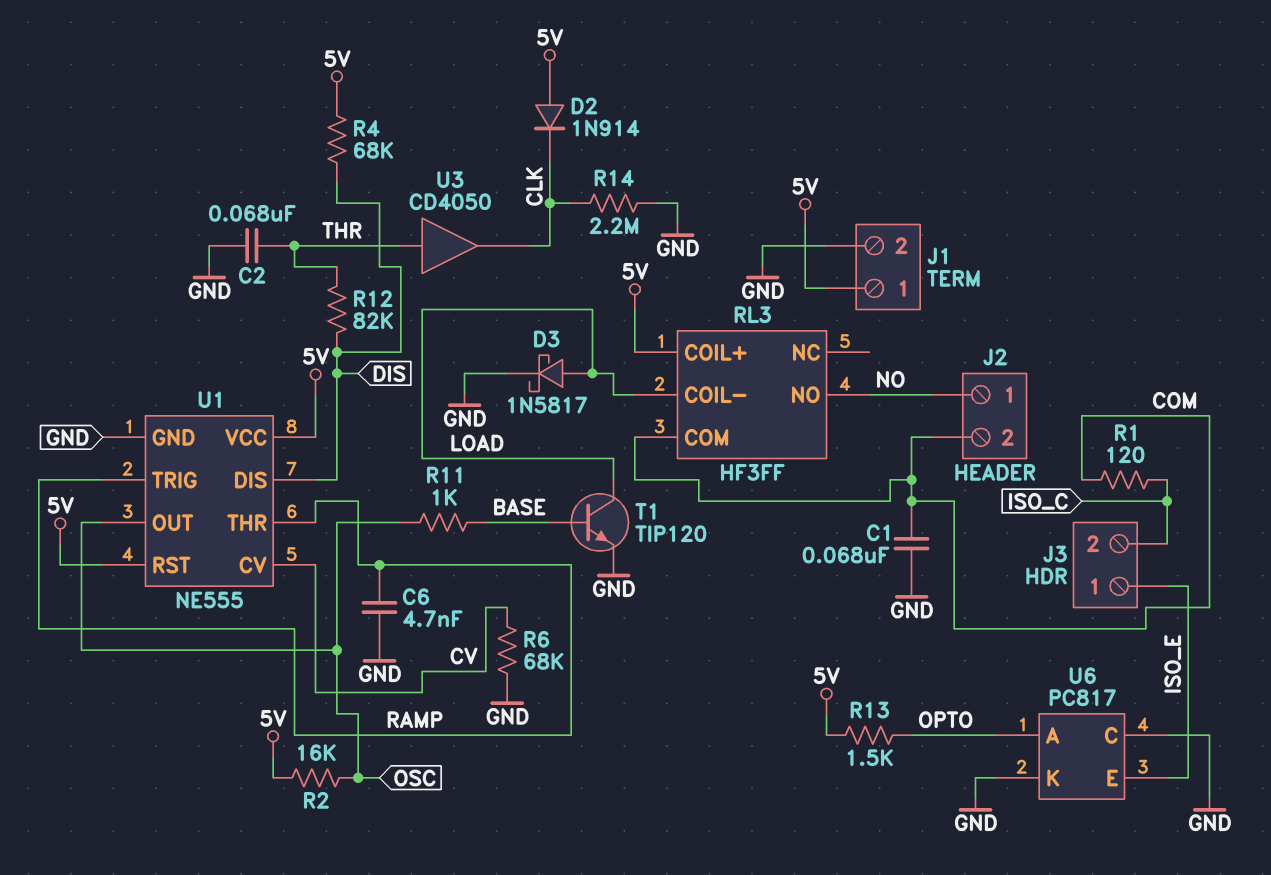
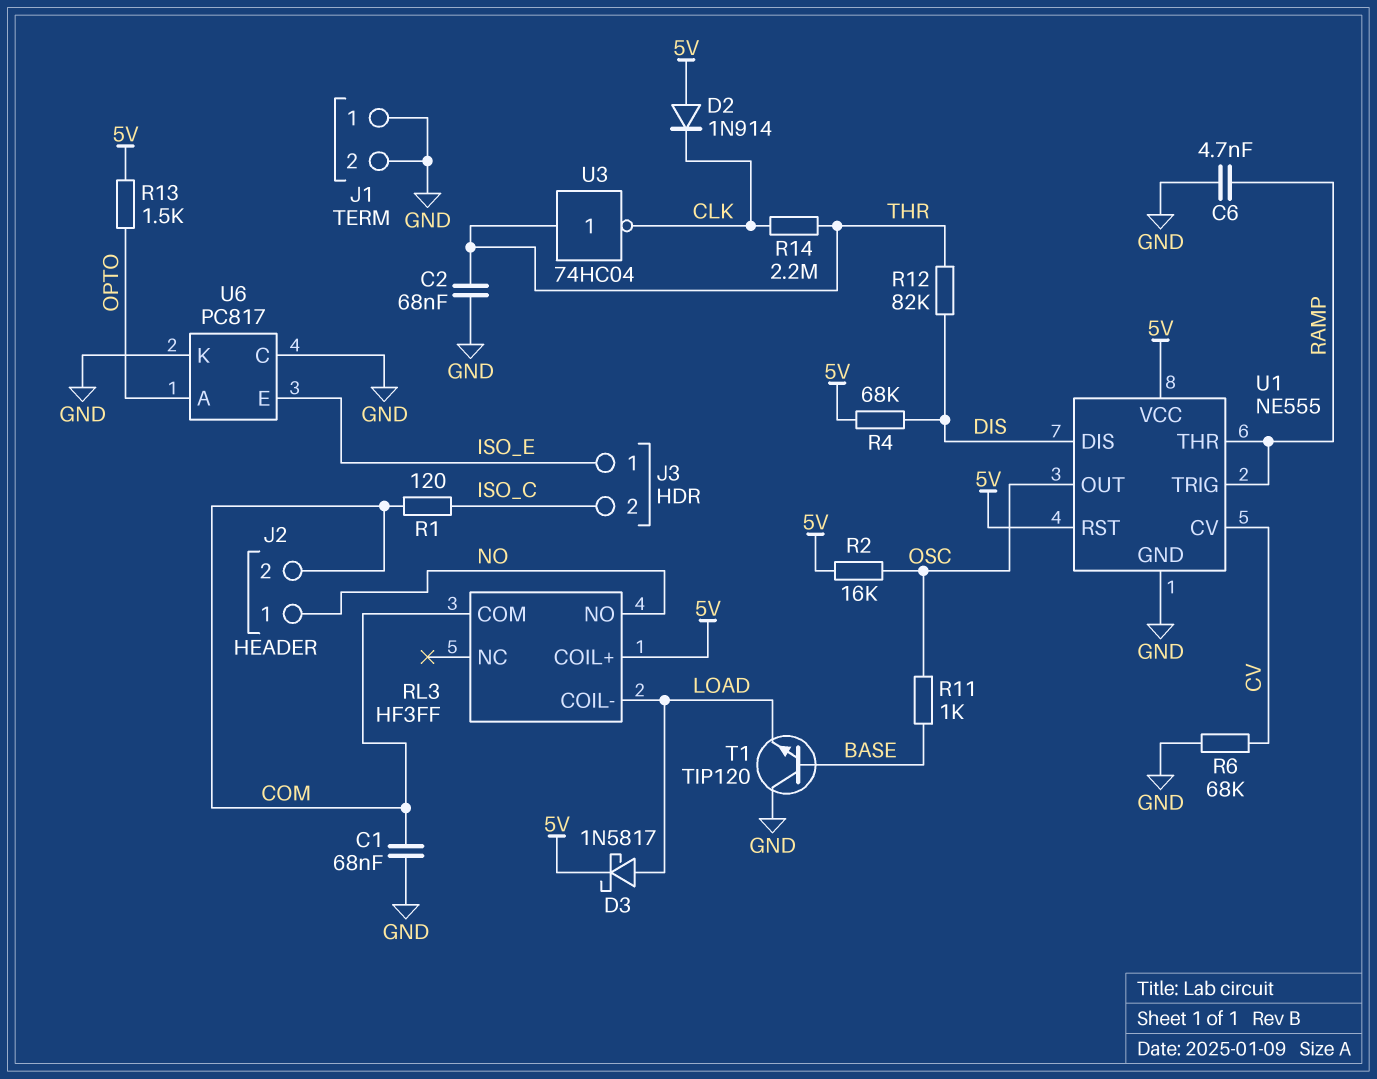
D3: schottky 1N5817 (A LOAD, K GND) -> schottky 1N5817 (A LOAD, K 5V)
J1 pin 1: 5V -> GND
R14: 2.2M (CLK, GND) -> 2.2M (CLK, THR)
T1: NPN TIP120 (B BASE, C LOAD, E GND) -> NPN TIP120 (B BASE, C GND, E LOAD)
U3: buffer CD4050 (in THR, out CLK) -> NOT 74HC04 (in THR, out CLK)

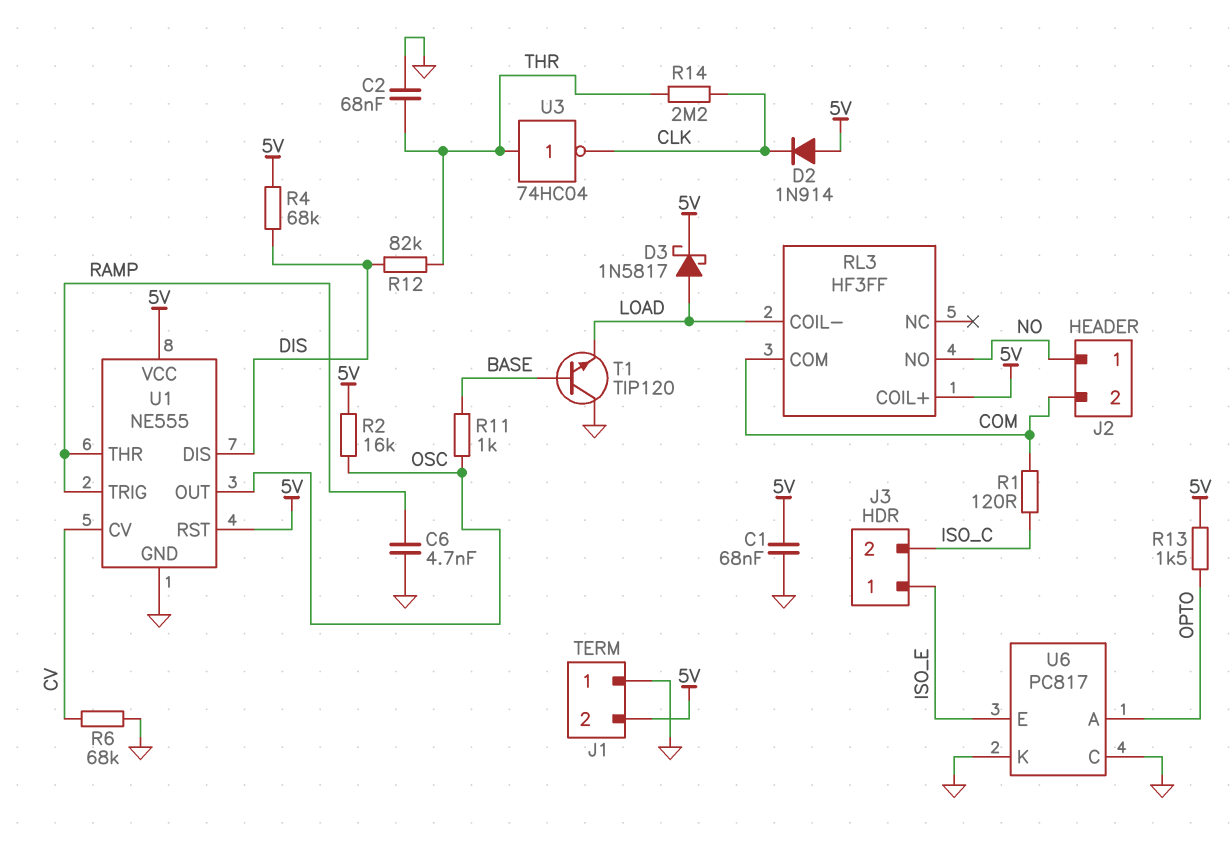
C1: 68nF (COM, GND) -> 68nF (5V, GND)
J1 pin 2: GND -> 5V

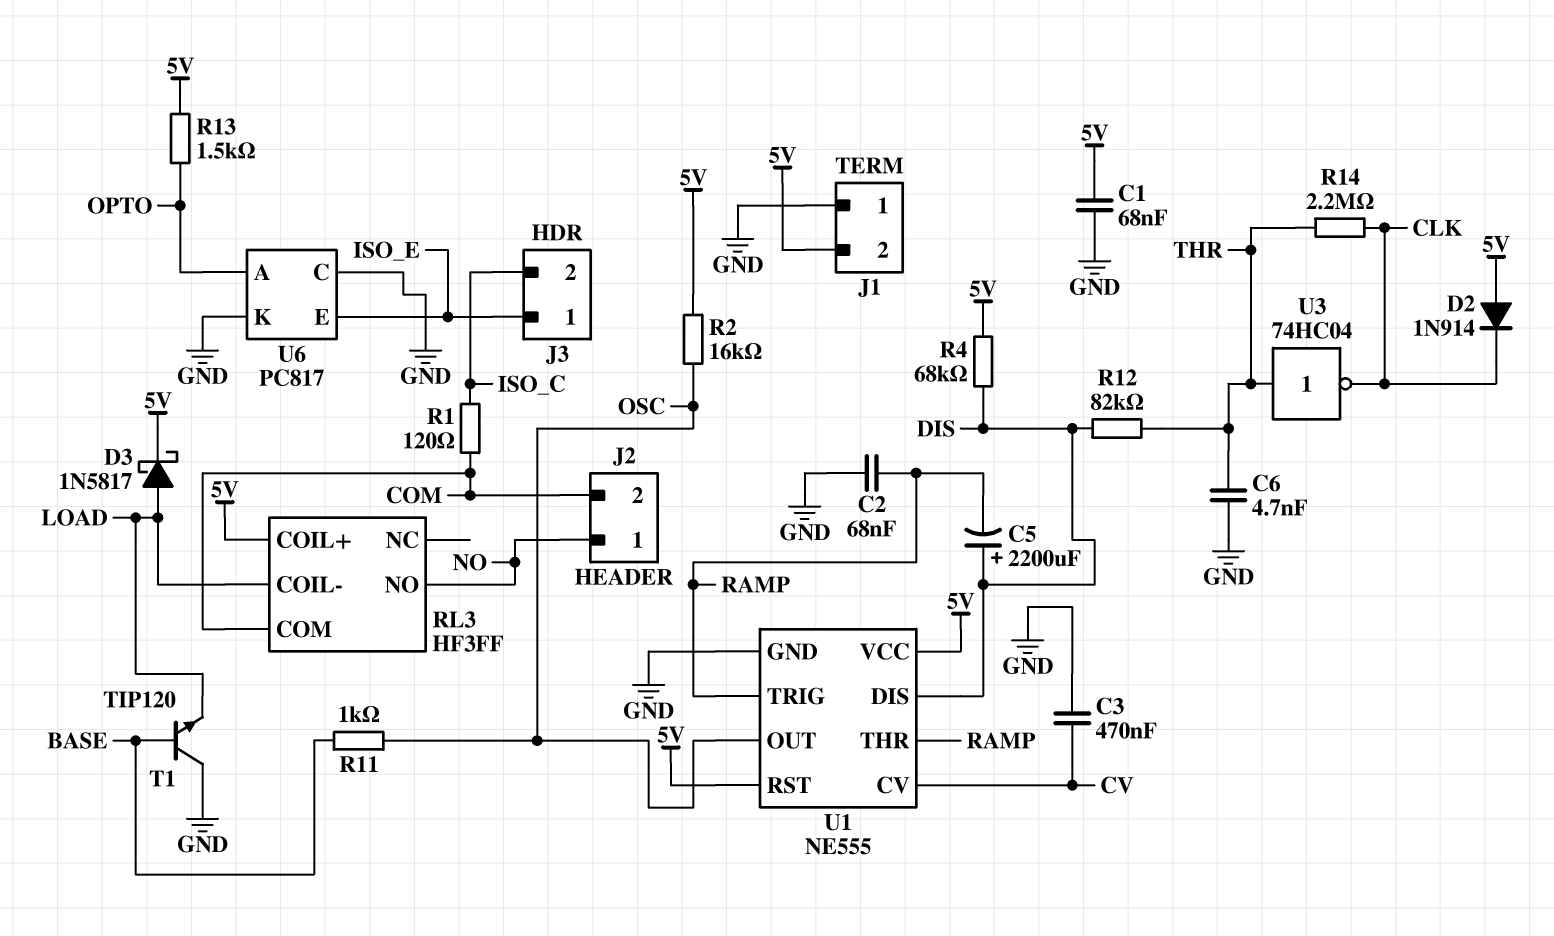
C2: 68nF (GND, THR) -> 68nF (GND, RAMP)
C3: none -> 470nF (CV, GND)
C5: none -> 2200uF (plus DIS, minus RAMP)
C6: 4.7nF (GND, RAMP) -> 4.7nF (GND, THR)
R6: 68k (CV, GND) -> none

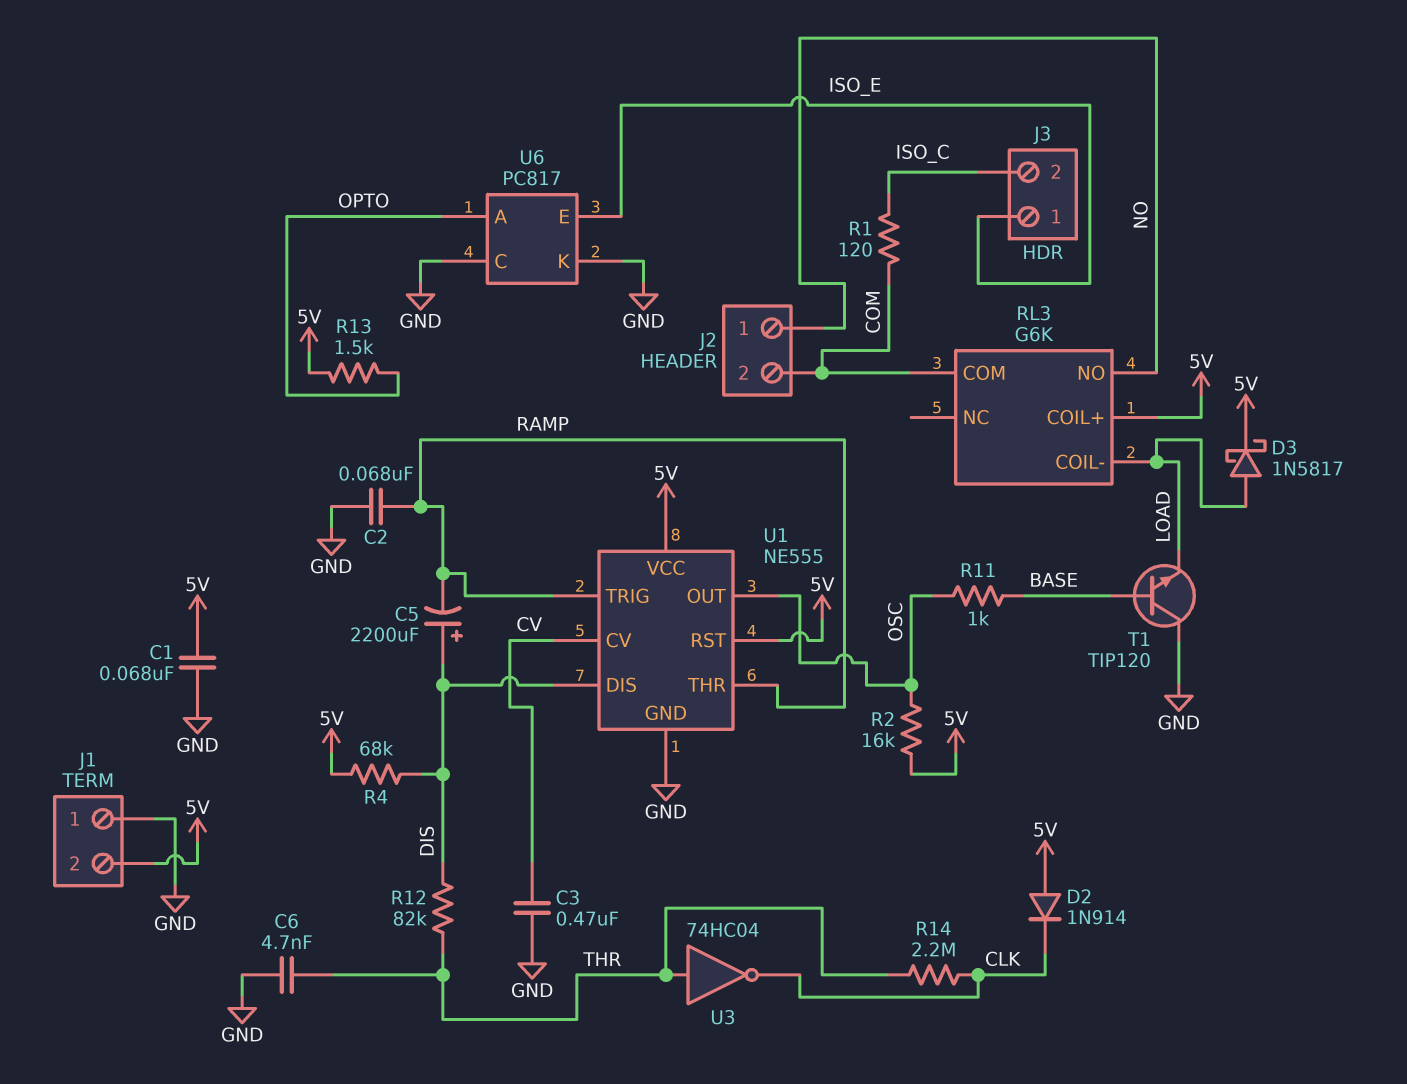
RL3: HF3FF -> G6K

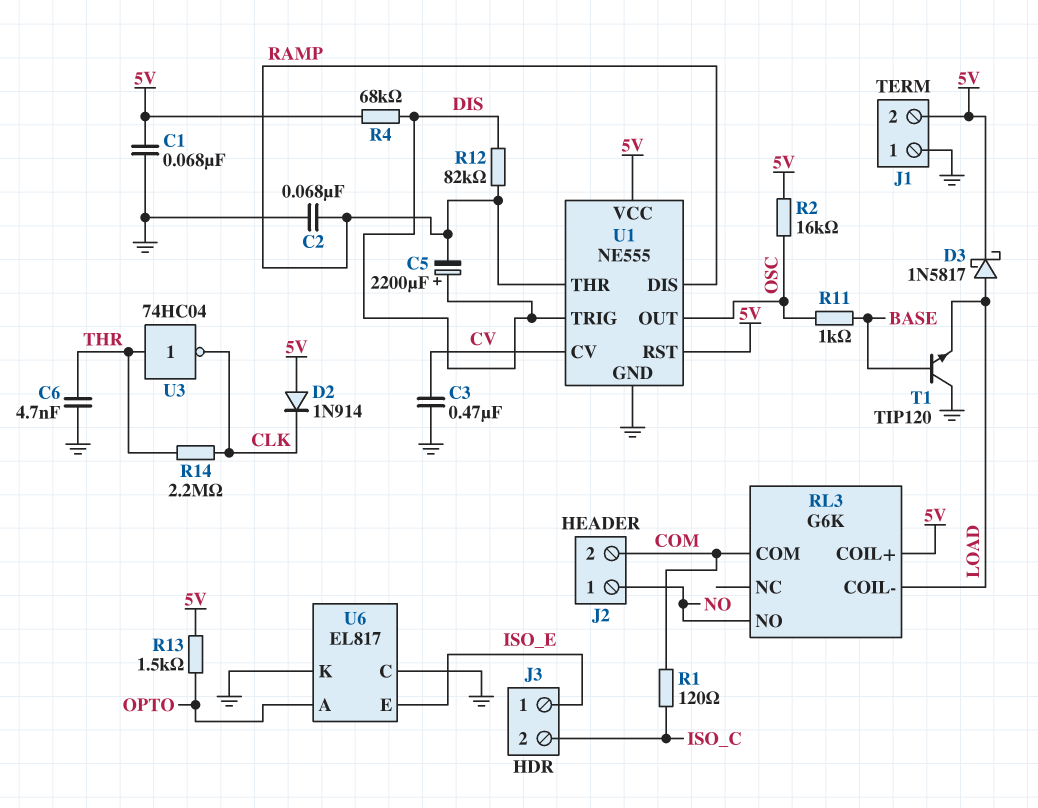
R12: 82k (DIS, THR) -> 82k (DIS, RAMP)
U1 pin DIS: DIS -> RAMP
U1 pin TRIG: RAMP -> DIS
U6: PC817 -> EL817

